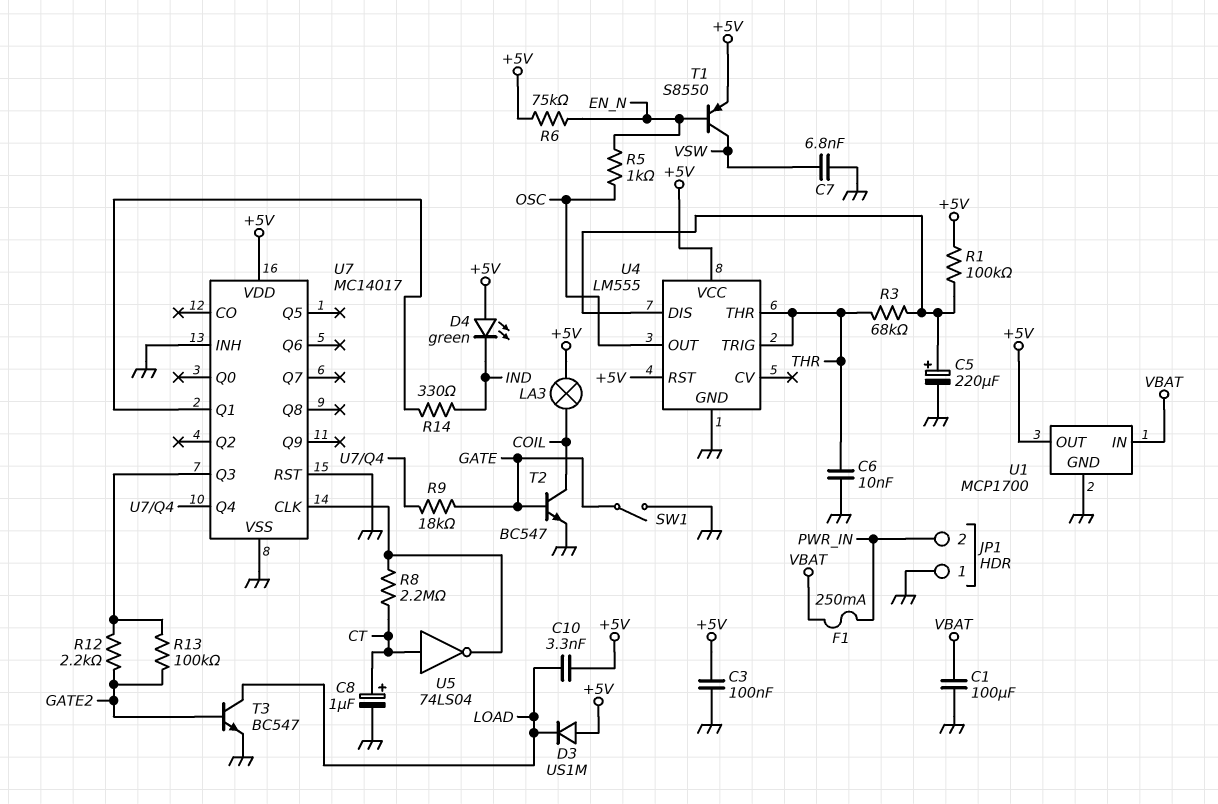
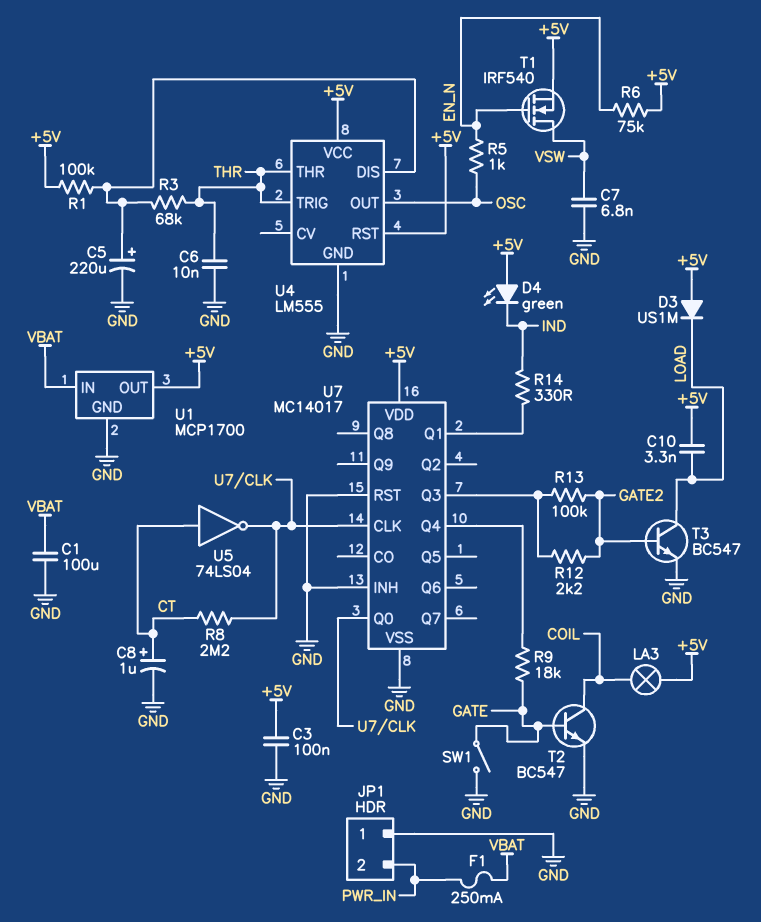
T1: PNP S8550 (B EN_N, C VSW, E +5V) -> NMOS IRF540 (G EN_N, D VSW, S +5V)
U7 pin Q0: none -> U7/CLK

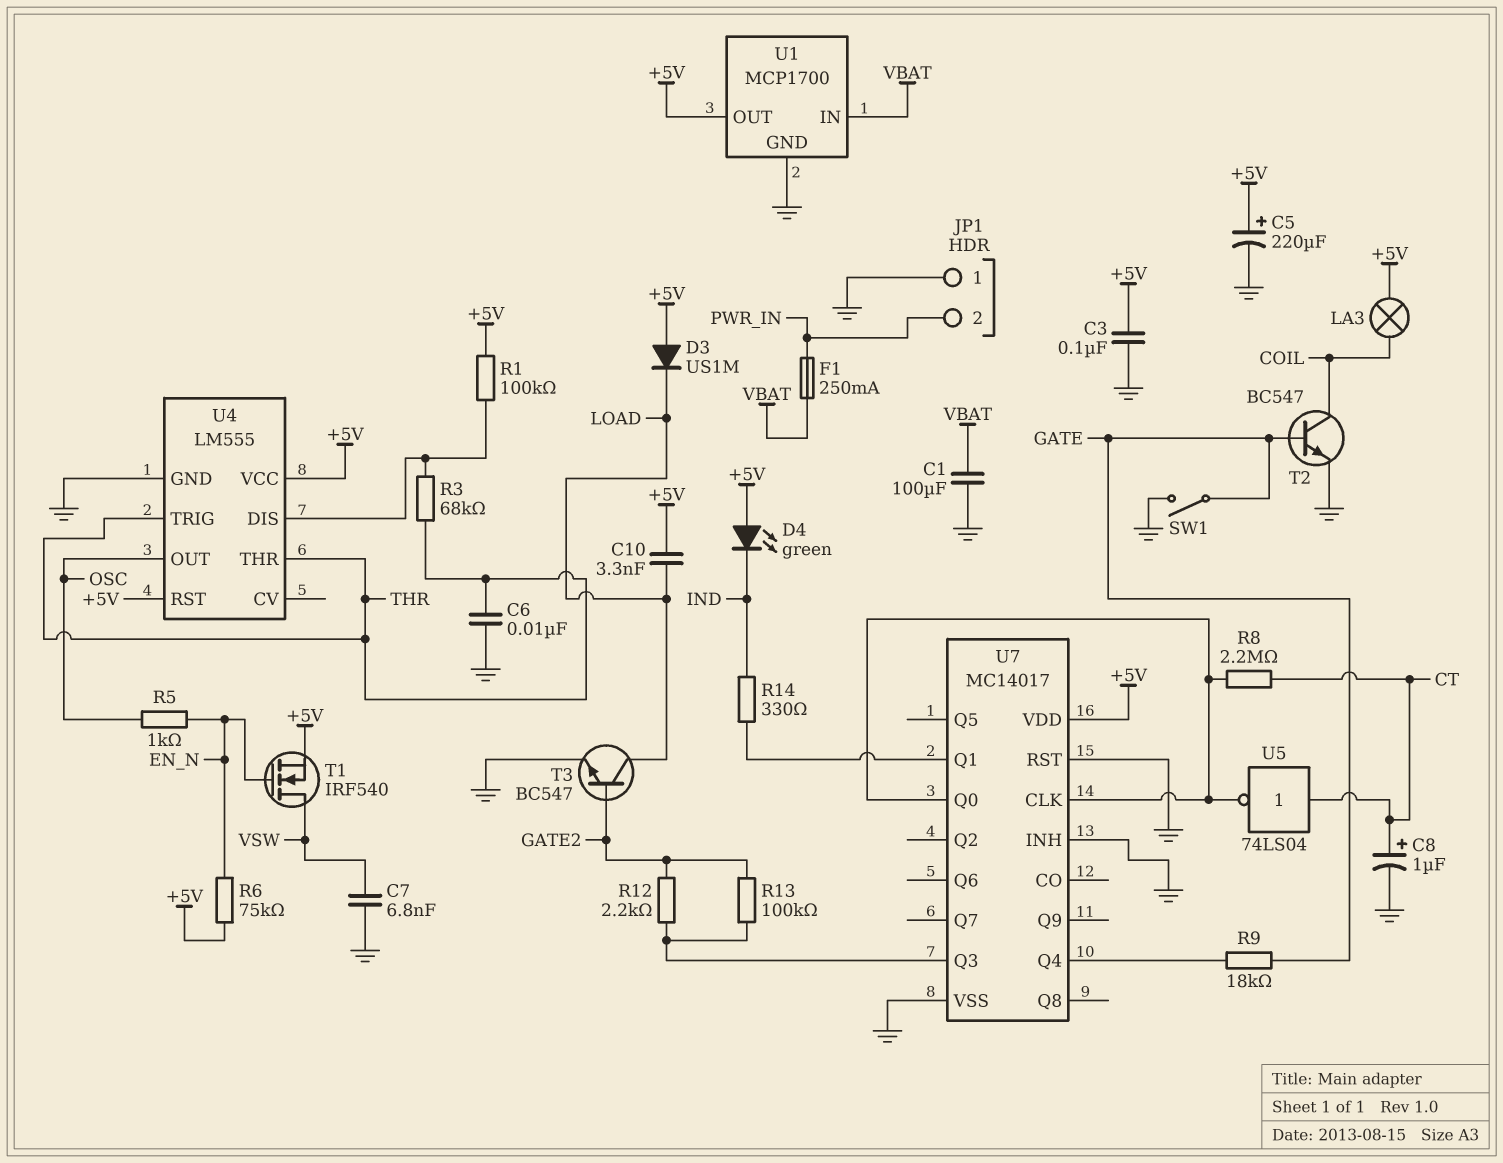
C5: 220uF (plus U4/DIS, minus GND) -> 220uF (plus +5V, minus GND)

